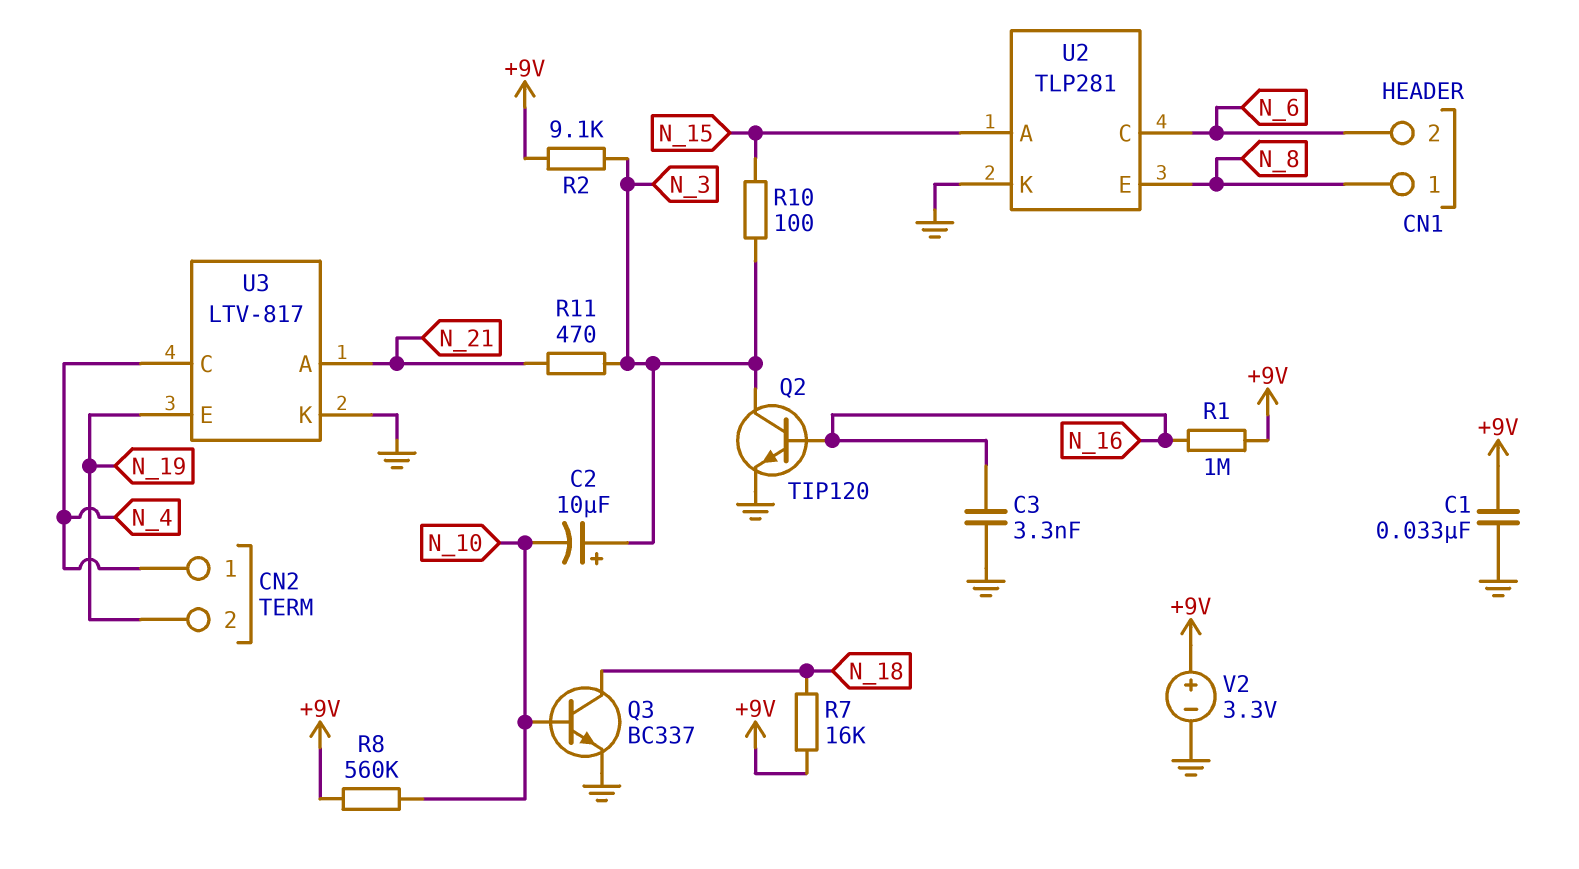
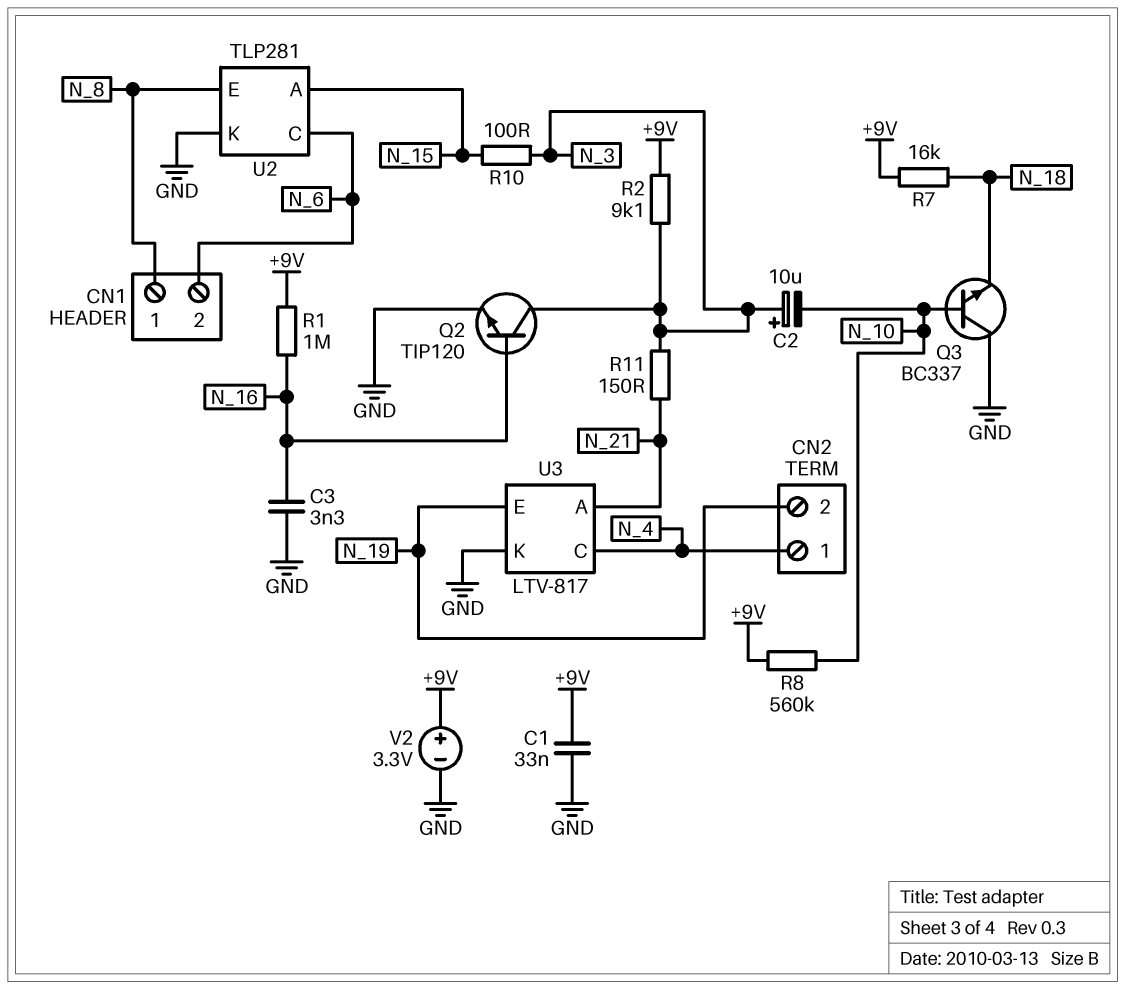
Q3: NPN BC337 (B N_10, C N_18, E GND) -> NPN BC337 (B N_10, C GND, E N_18)
R11: 470 (N_3, N_21) -> 150 (N_3, N_21)

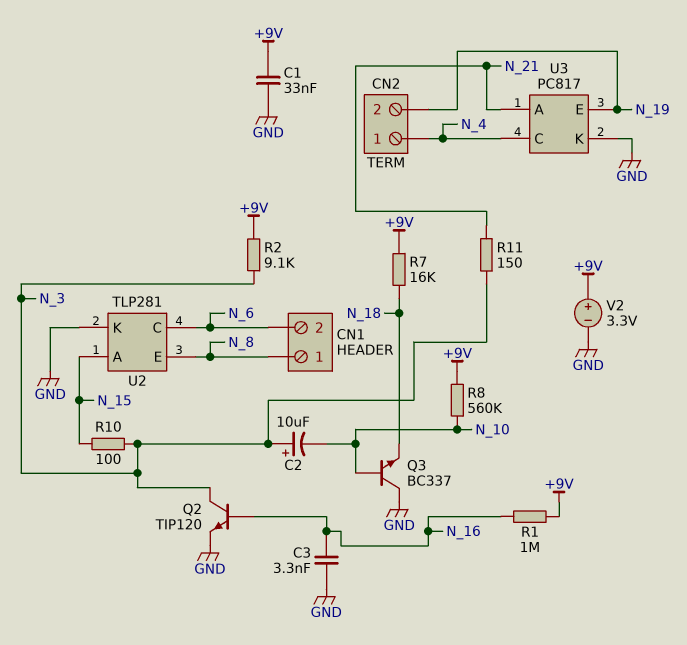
U3: LTV-817 -> PC817

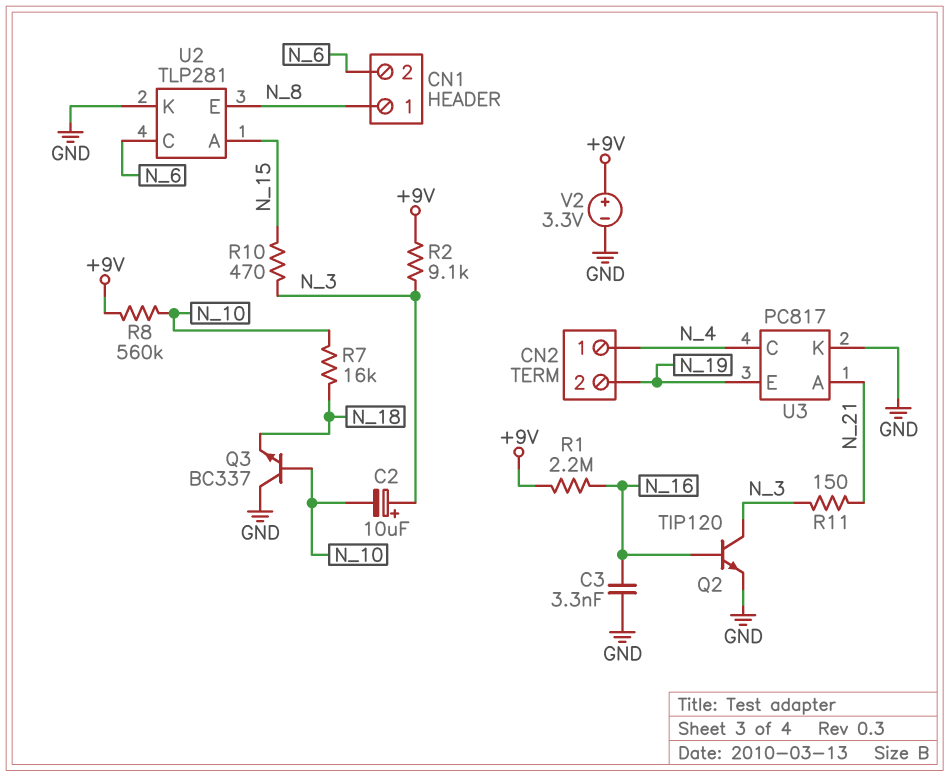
C1: 33nF (+9V, GND) -> none
R1: 1M (+9V, N_16) -> 2.2M (+9V, N_16)
R7: 16k (+9V, N_18) -> 16k (N_10, N_18)
R10: 100 (N_3, N_15) -> 470 (N_3, N_15)

